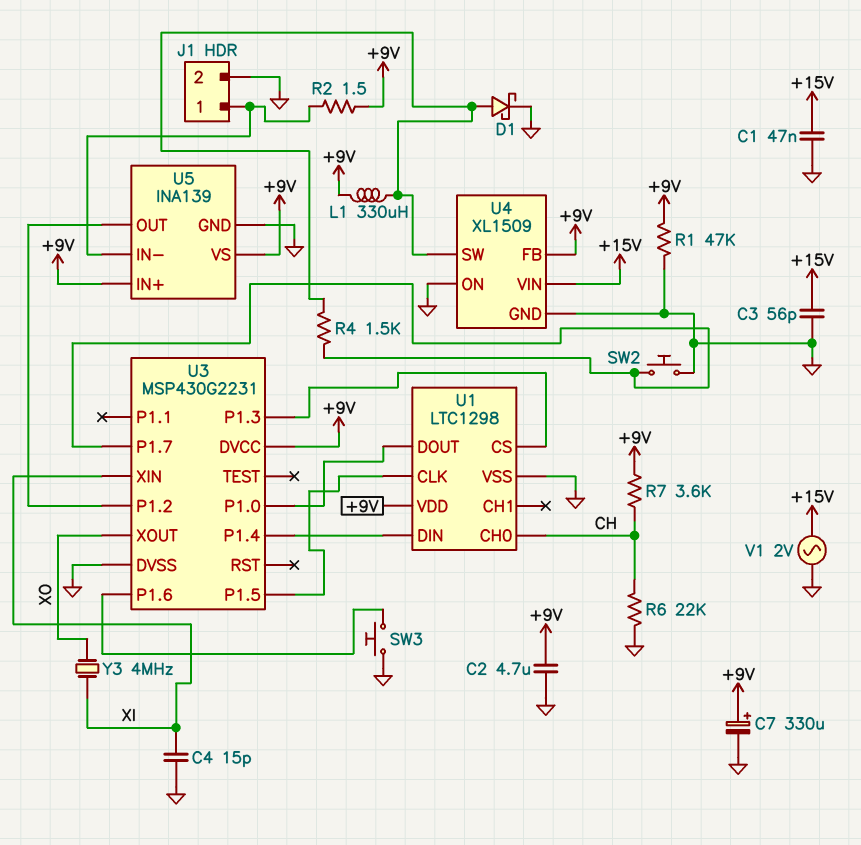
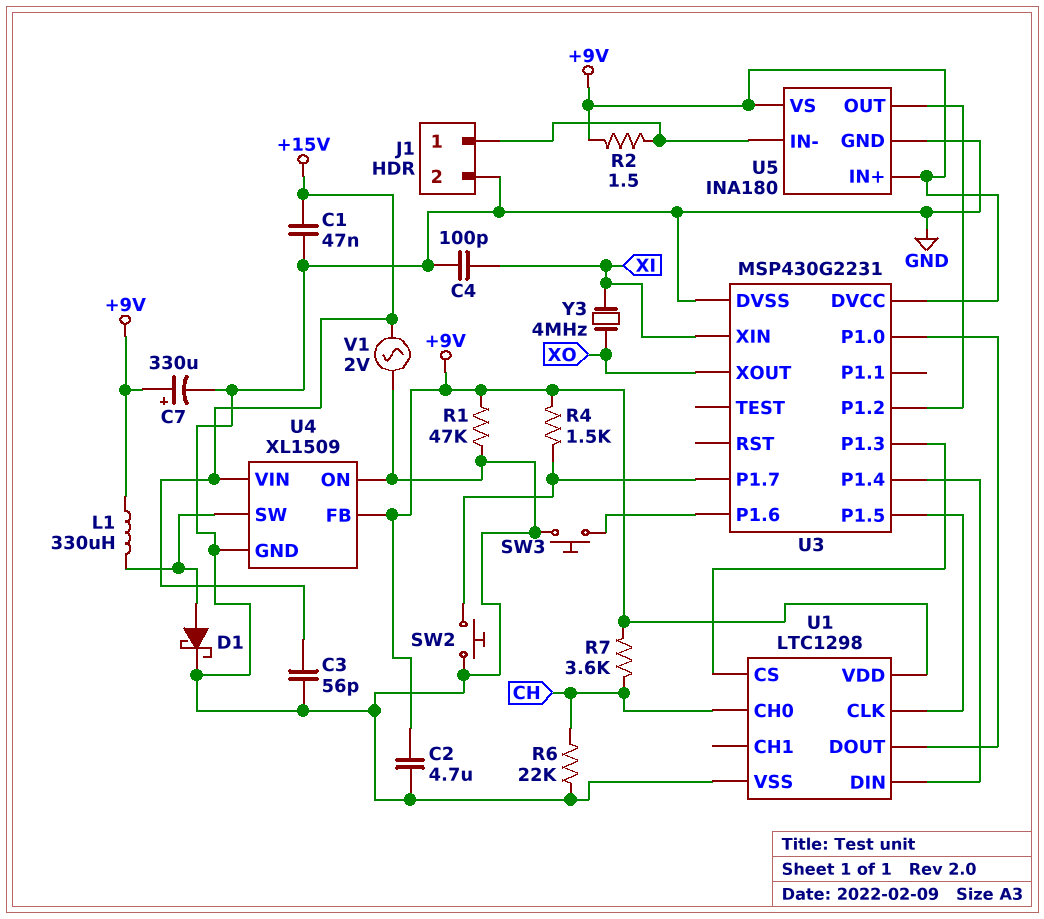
C4: 15pF (GND, XI) -> 100pF (GND, XI)
R4: 1.5k (U3/P1.7, U4/SW) -> 1.5k (+9V, U3/P1.7)
U5: INA139 -> INA180

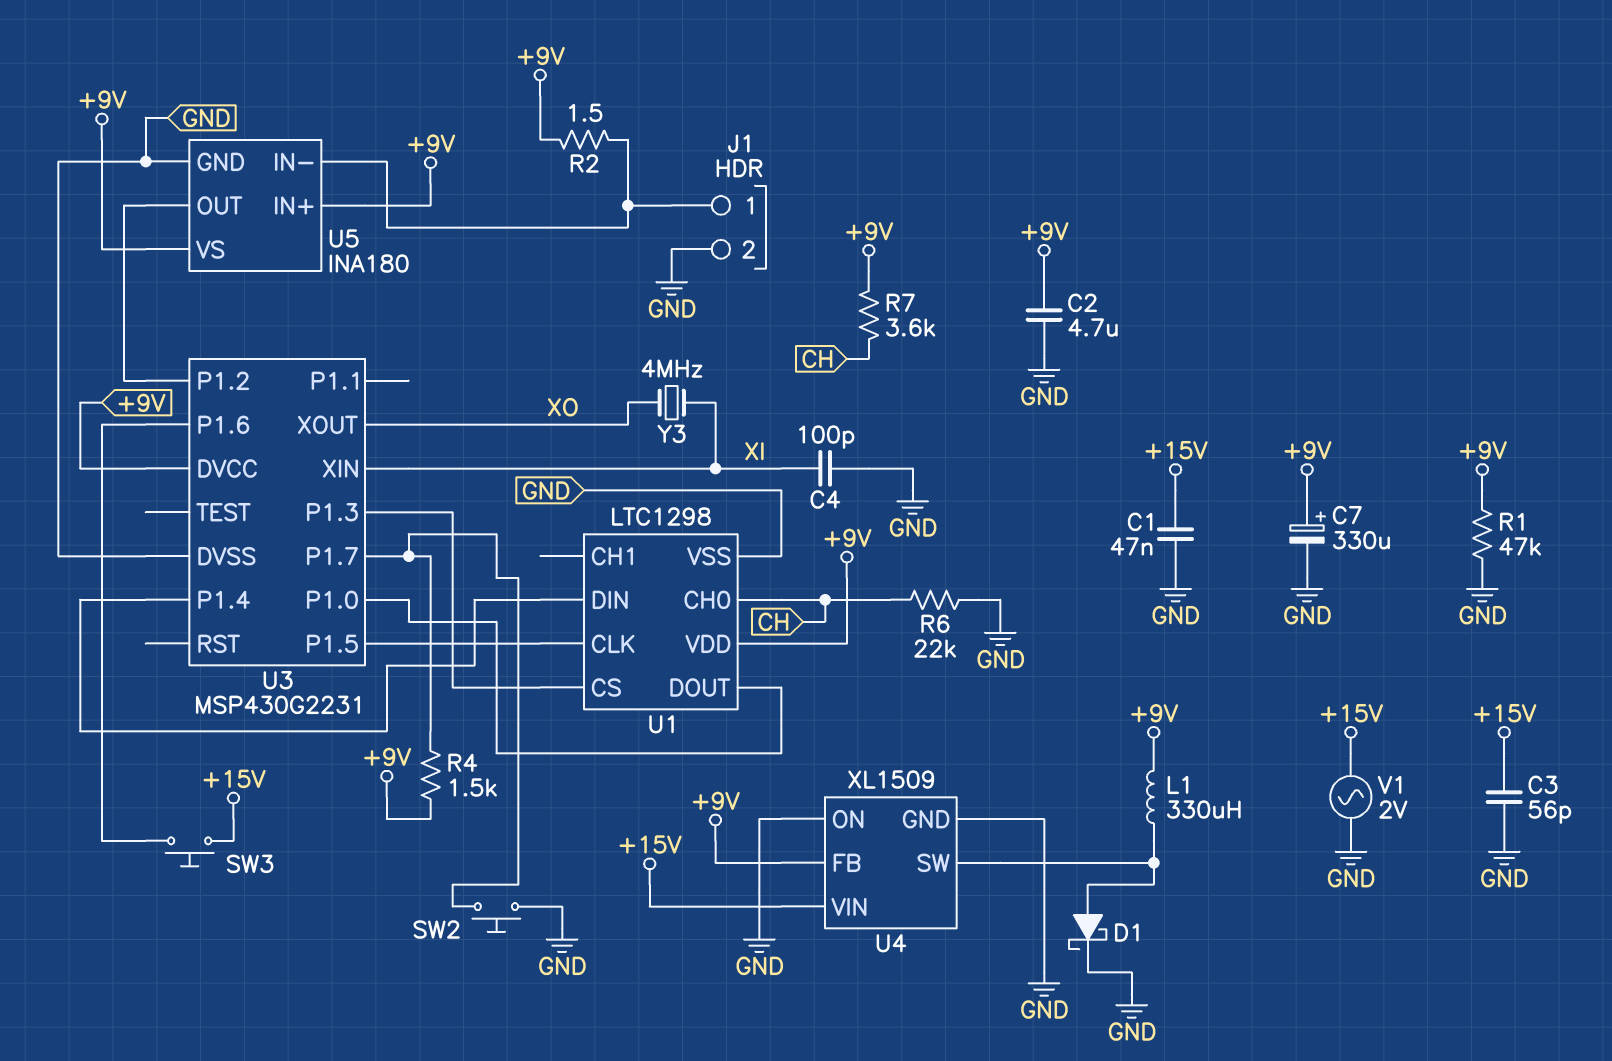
SW3: button (GND, U3/P1.6) -> button (+15V, U3/P1.6)

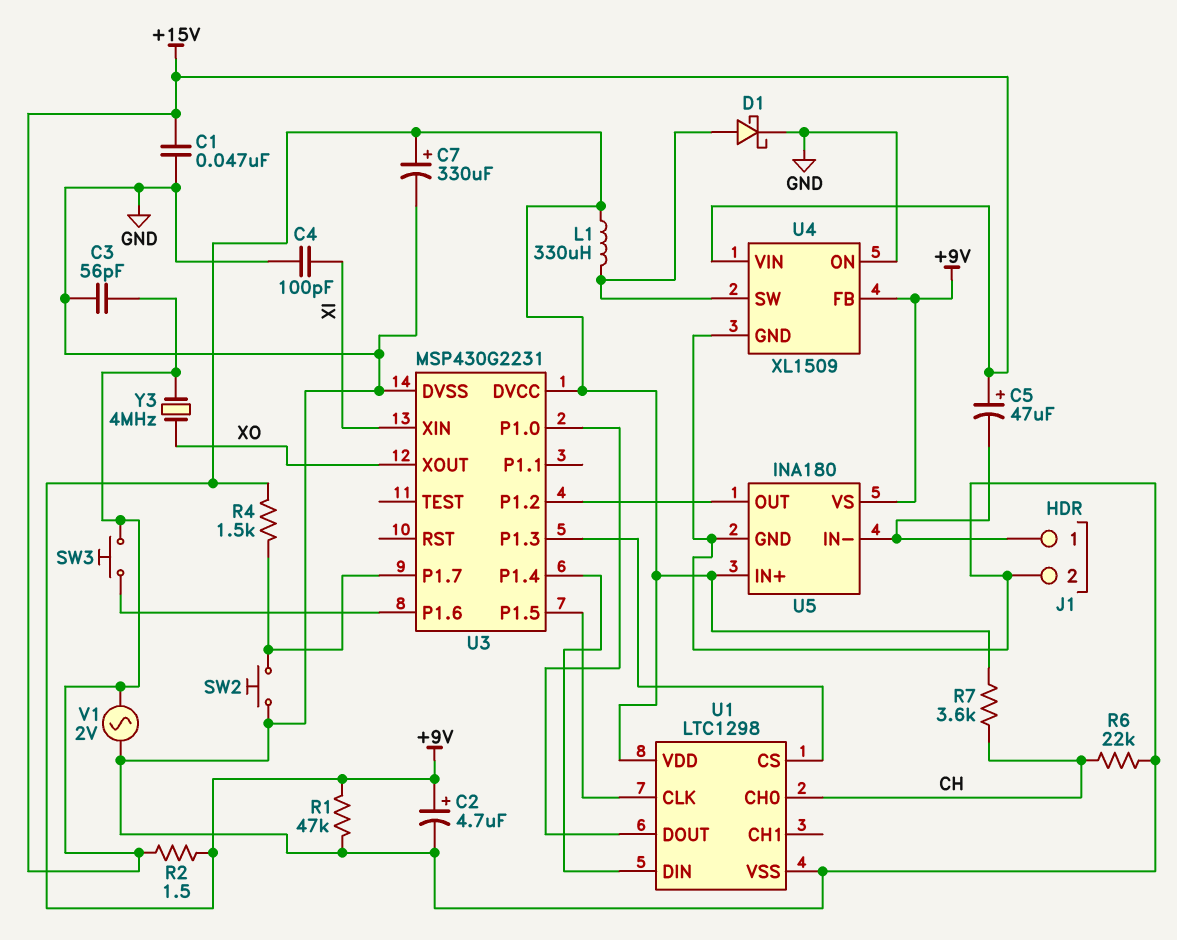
C2: 4.7uF (+9V, GND) -> 4.7uF (plus +9V, minus GND)
C5: none -> 47uF (plus +15V, minus J1/1)
R2: 1.5 (+9V, J1/1) -> 1.5 (+9V, +15V)
Y3: 4MHz (XI, XO) -> 4MHz (+15V, XO)

